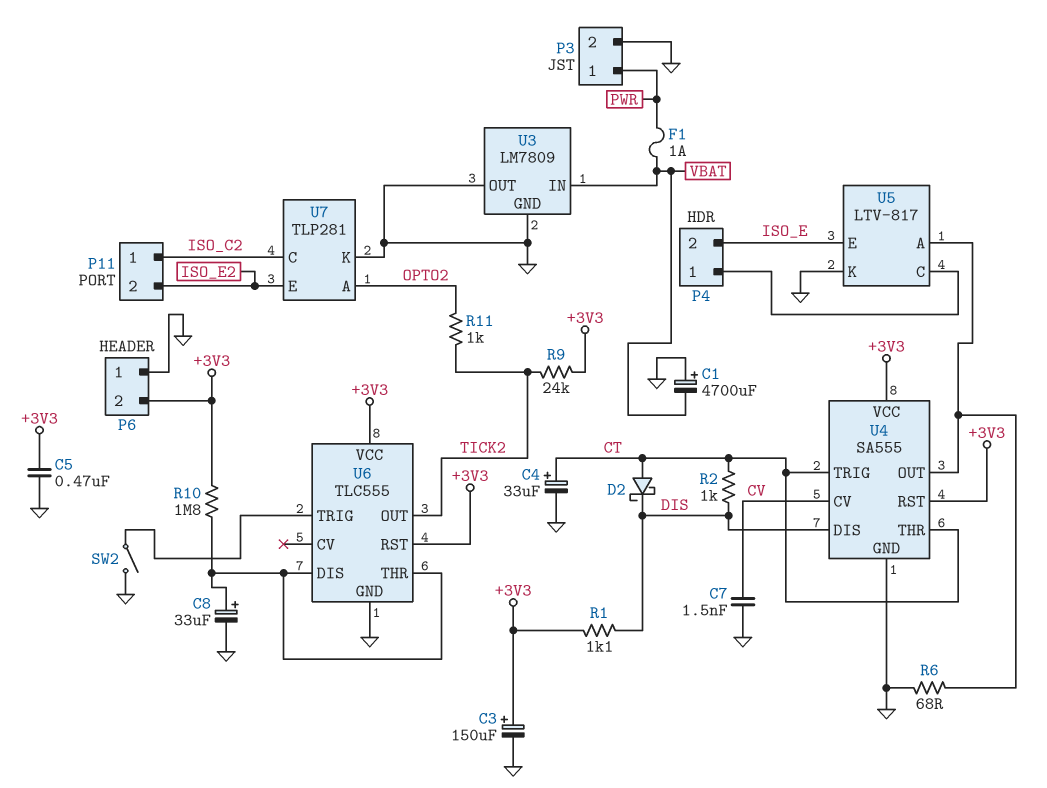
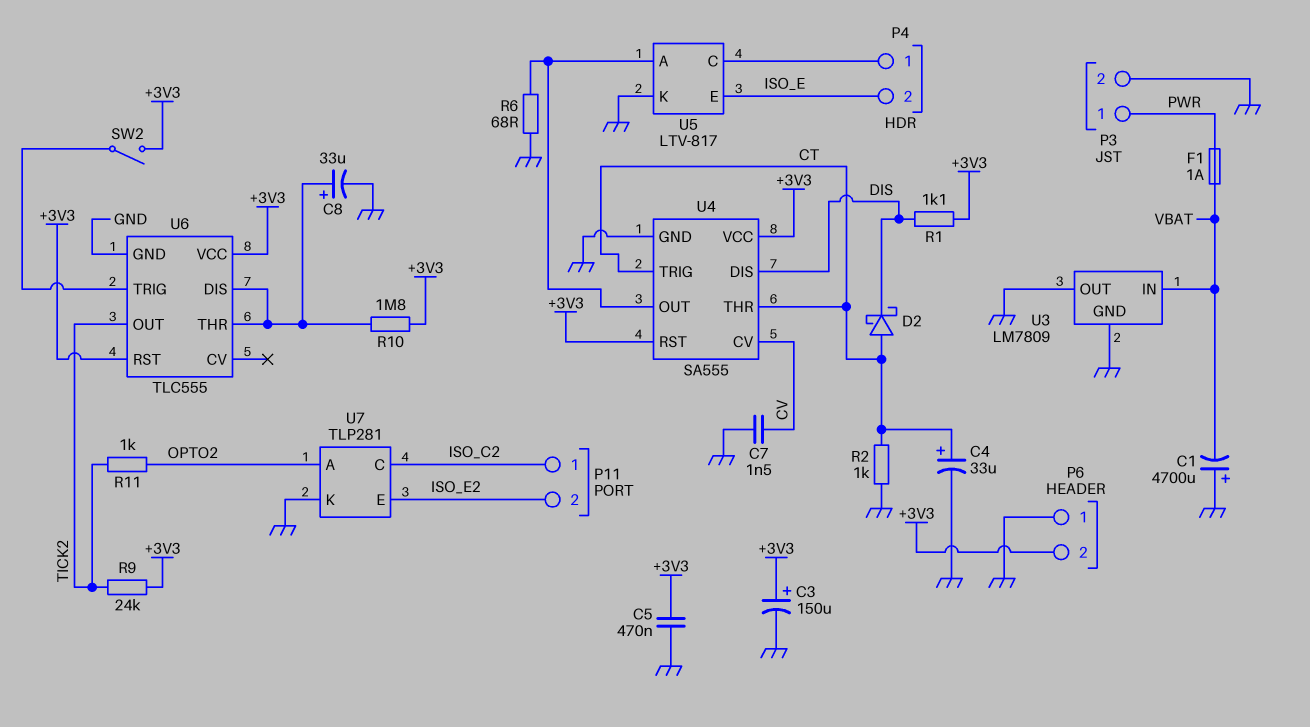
R2: 1k (CT, DIS) -> 1k (CT, GND)
SW2: switch (GND, U6/TRIG) -> switch (+3V3, U6/TRIG)

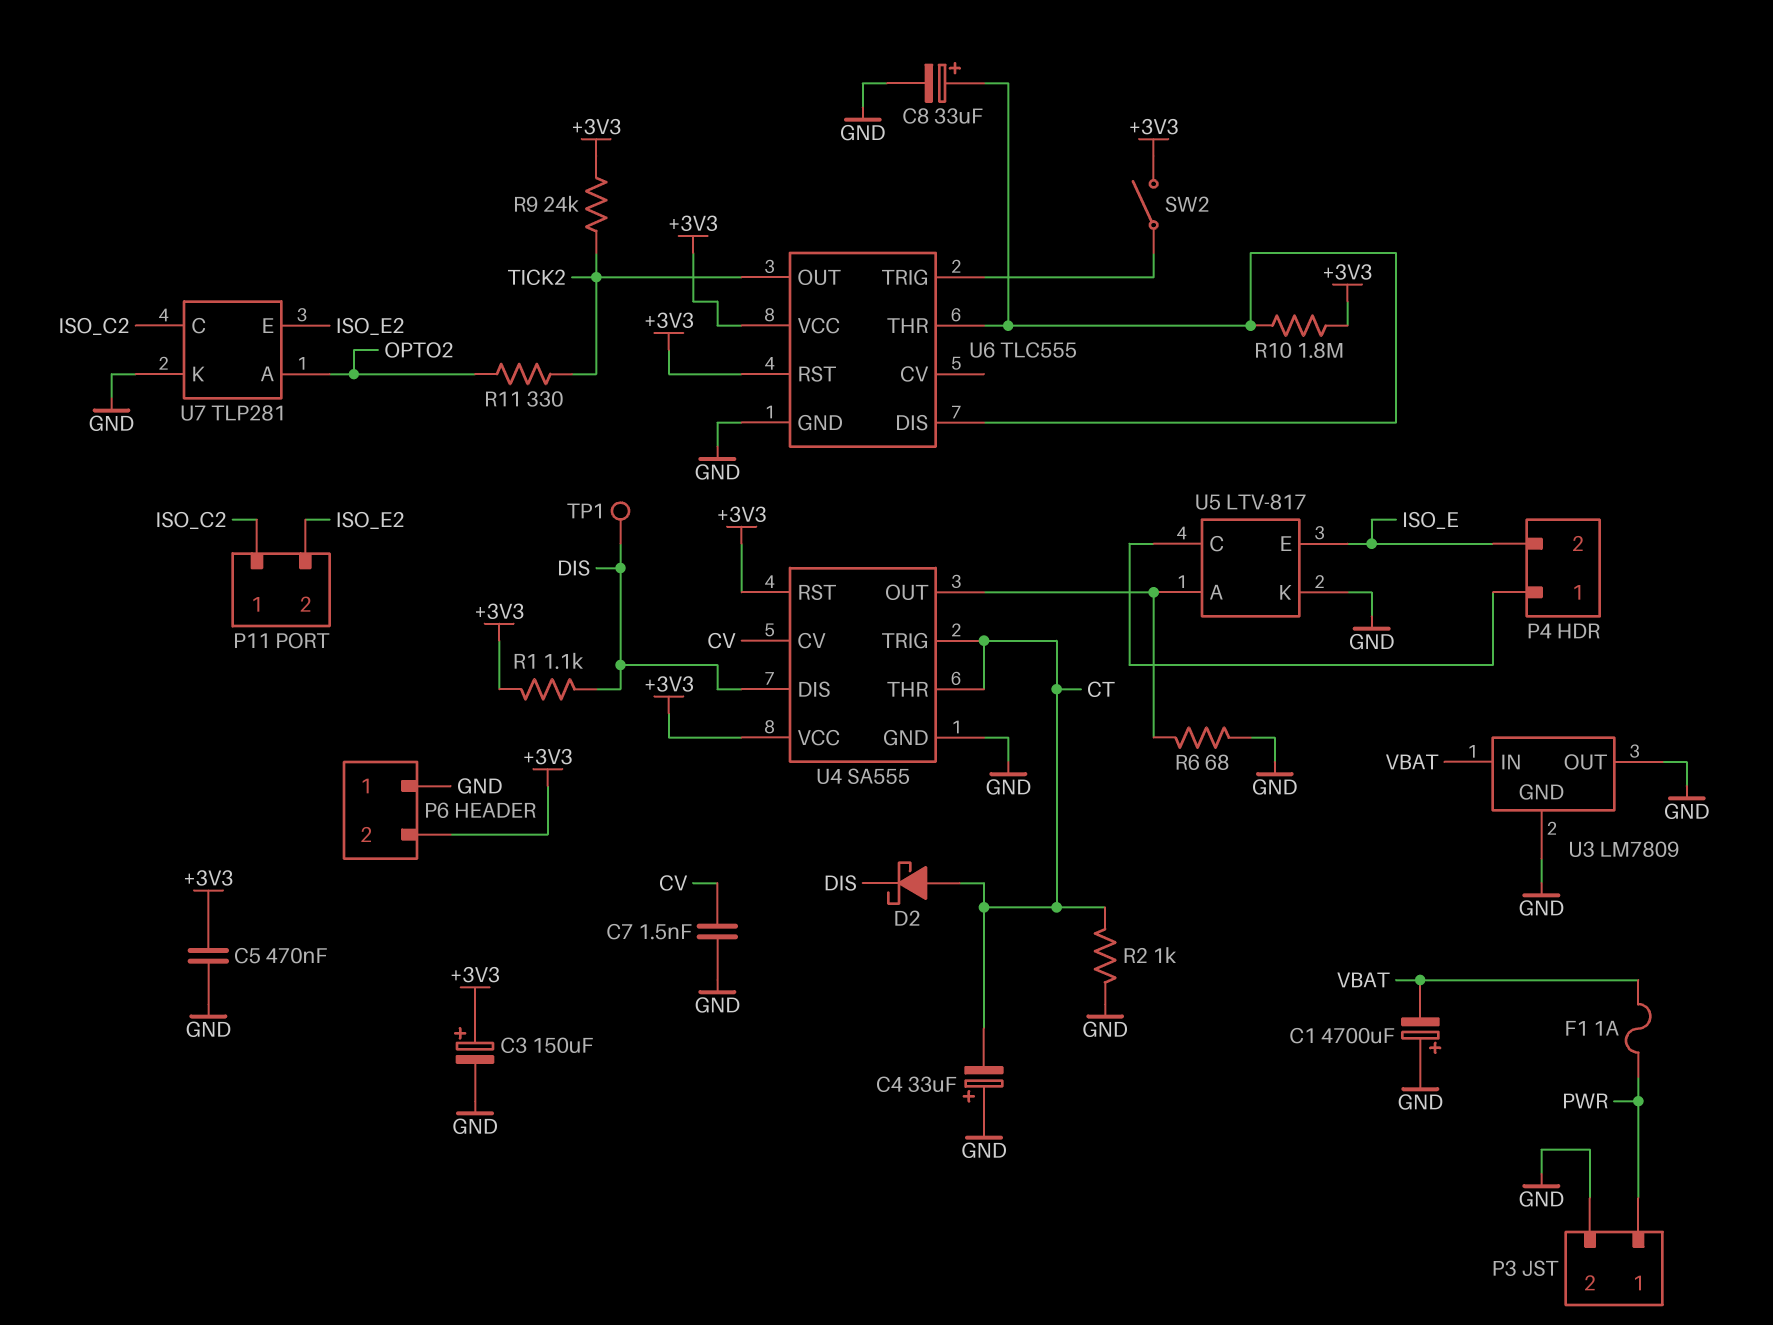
C4: 33uF (plus CT, minus GND) -> 33uF (plus GND, minus CT)
R11: 1k (OPTO2, TICK2) -> 330 (OPTO2, TICK2)
TP1: none -> test point (DIS)

